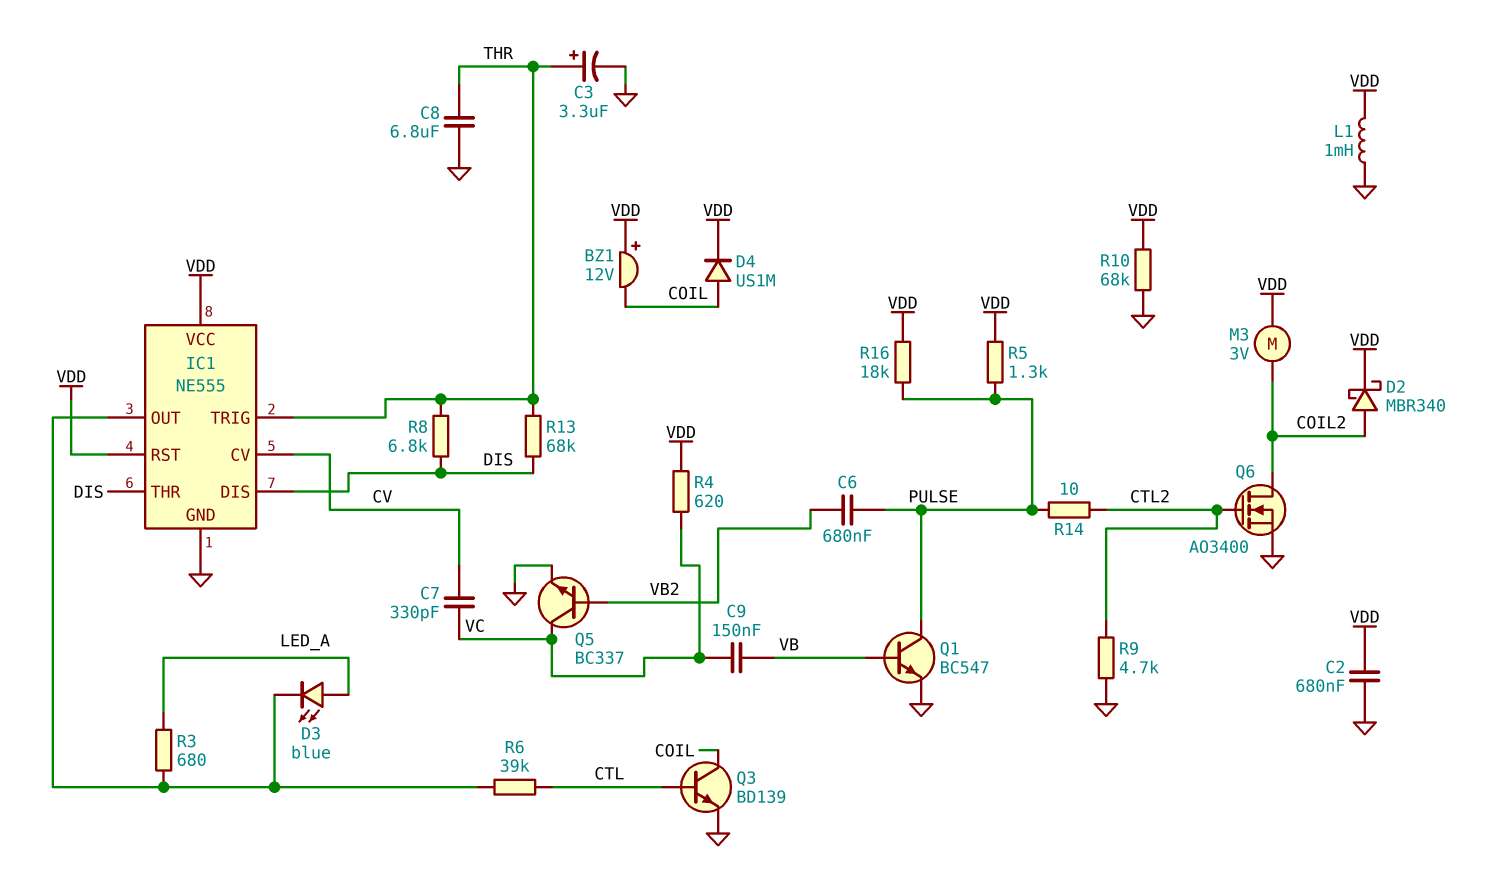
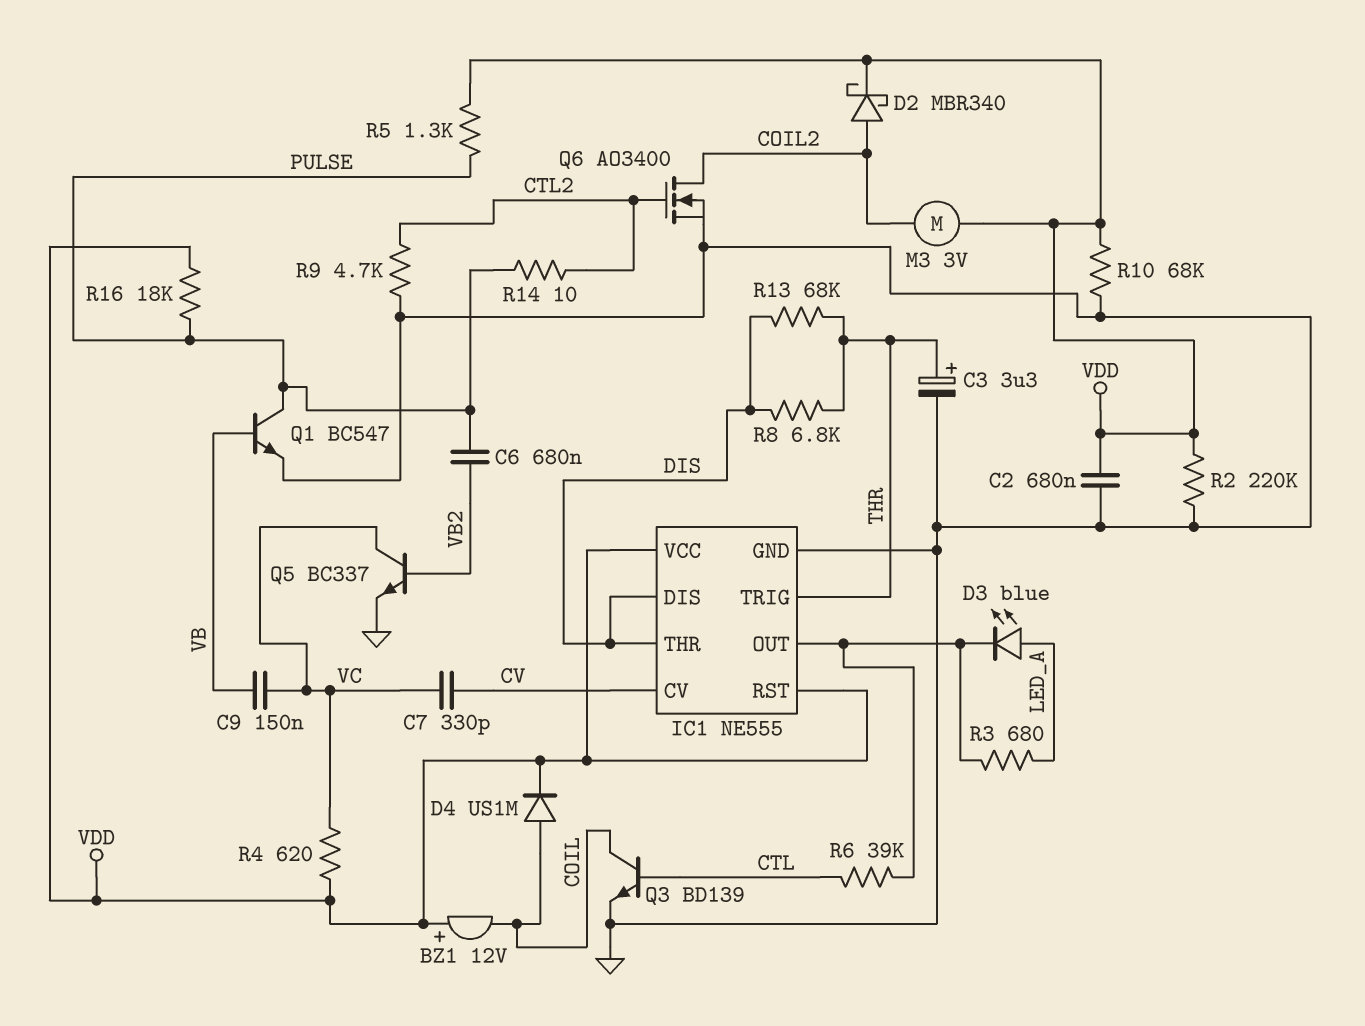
C8: 6.8uF (GND, THR) -> none
L1: 1mH (GND, VDD) -> none
R2: none -> 220k (GND, VDD)

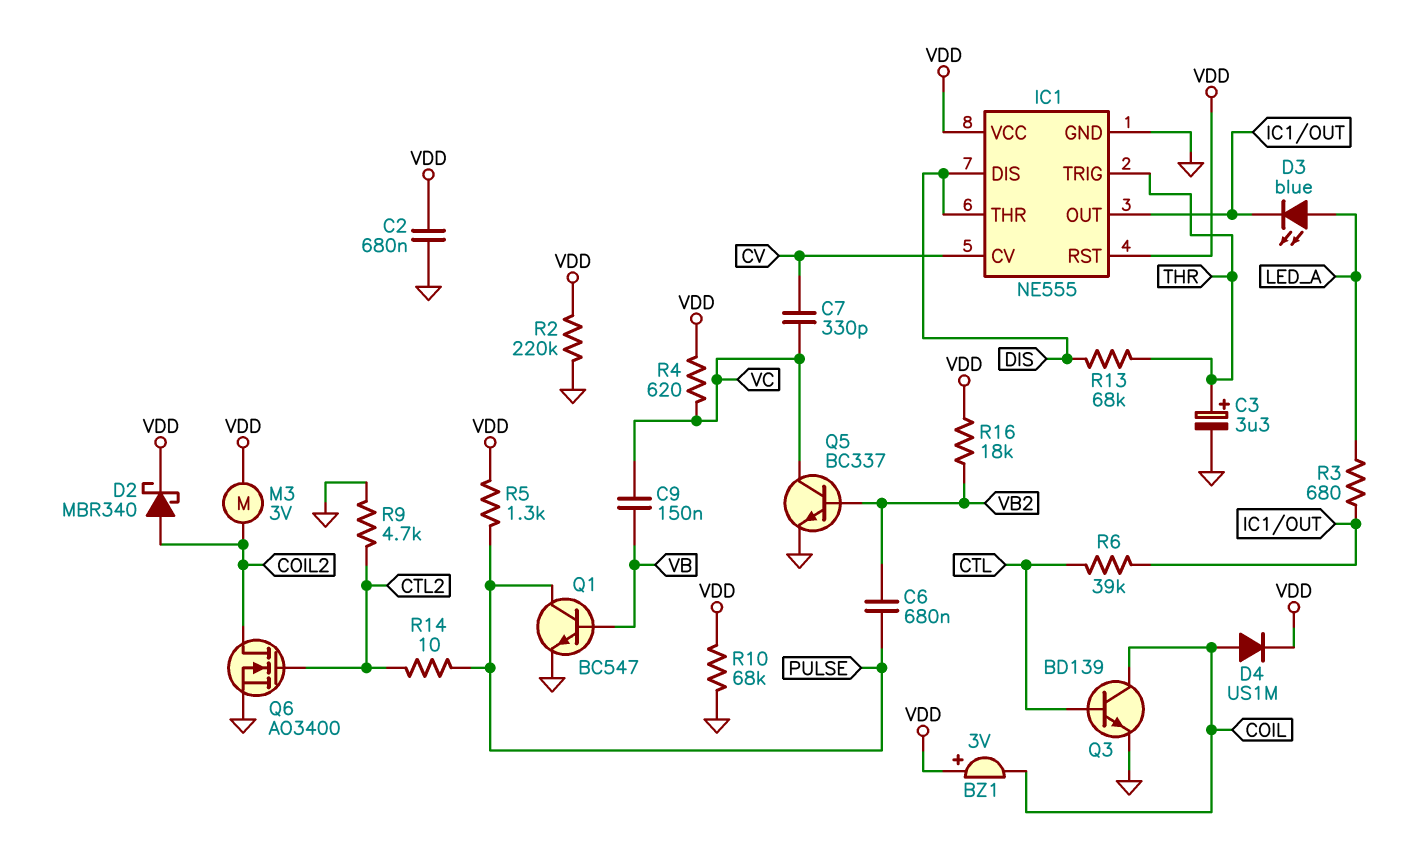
BZ1: buzzer 12V (plus VDD, minus COIL) -> buzzer 3V (plus VDD, minus COIL)
R8: 6.8k (DIS, THR) -> none
R16: 18k (PULSE, VDD) -> 18k (VB2, VDD)

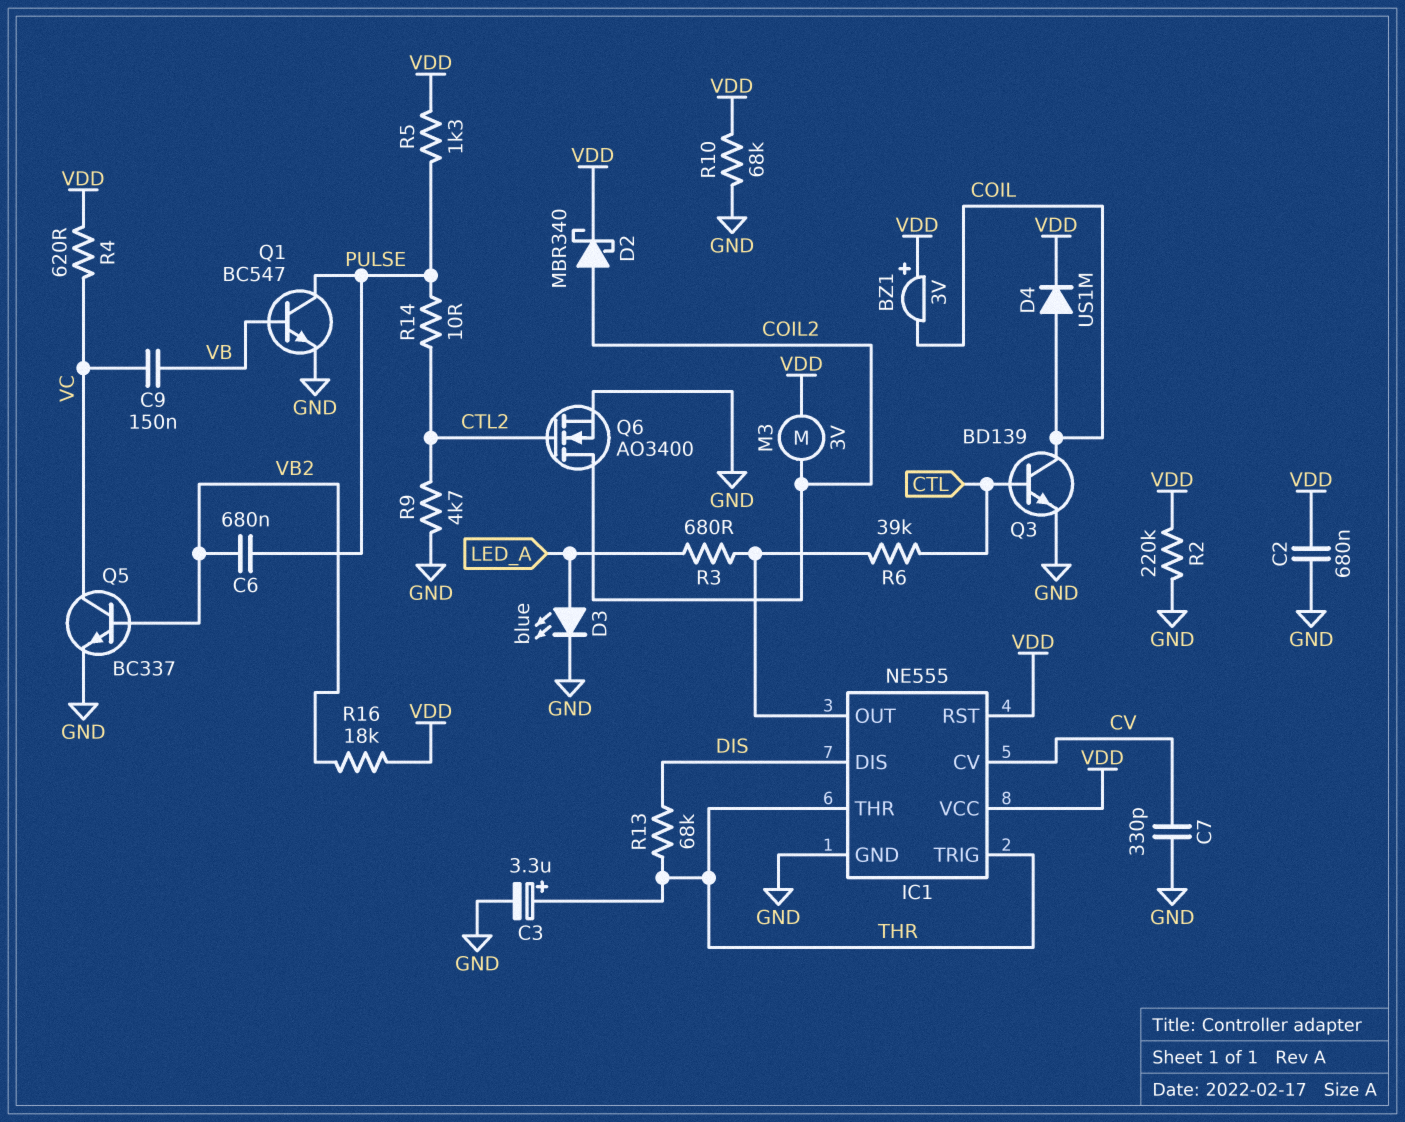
C7: 330pF (CV, VC) -> 330pF (CV, GND)
D3: LED blue (A LED_A, K IC1/OUT) -> LED blue (A LED_A, K GND)
IC1 pin THR: DIS -> THR

